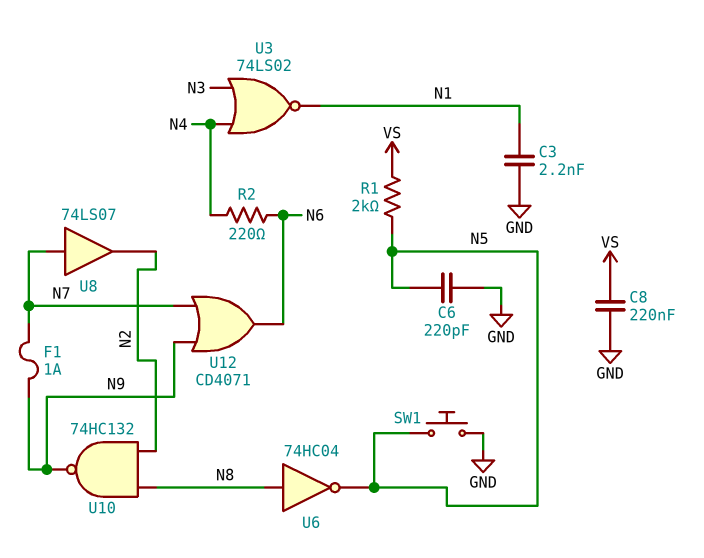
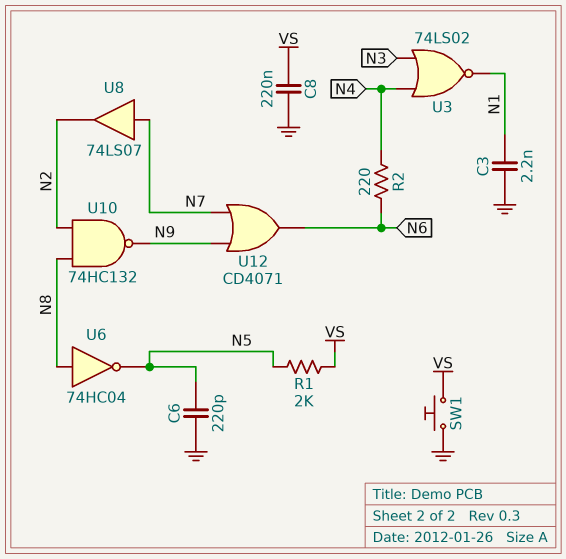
F1: 1A (N7, N9) -> none
SW1: button (GND, N5) -> button (GND, VS)

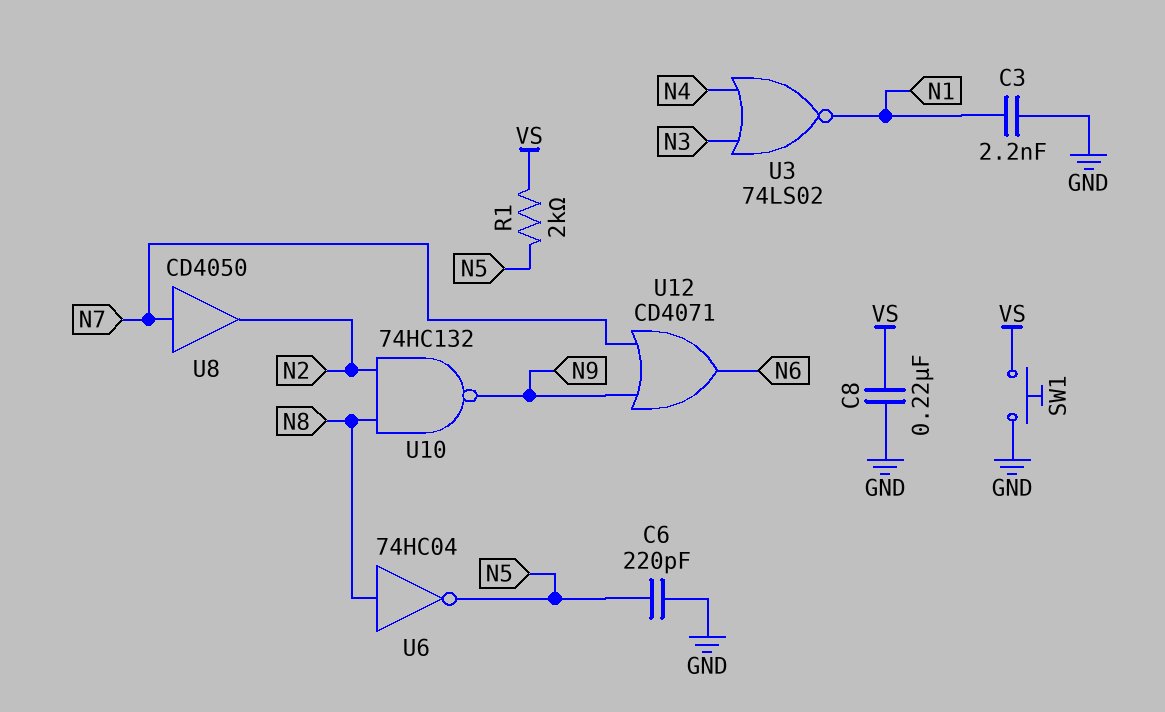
R2: 220 (N4, N6) -> none
U8: buffer 74LS07 (in N7, out N2) -> buffer CD4050 (in N7, out N2)

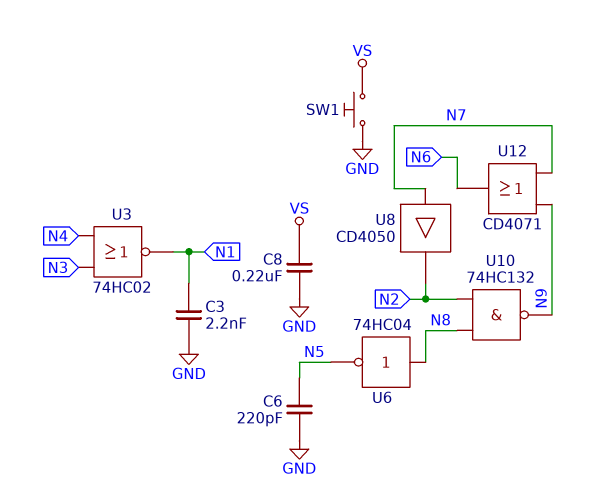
R1: 2k (N5, VS) -> none
U3: NOR 74LS02 (in N3, in N4, out N1) -> NOR 74HC02 (in N3, in N4, out N1)

